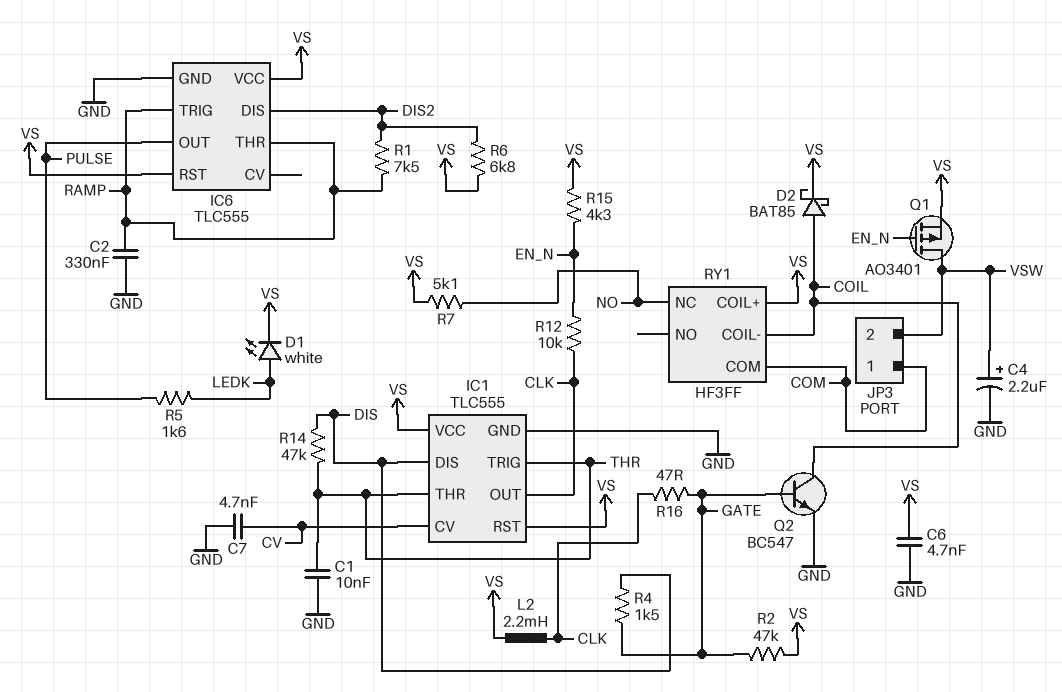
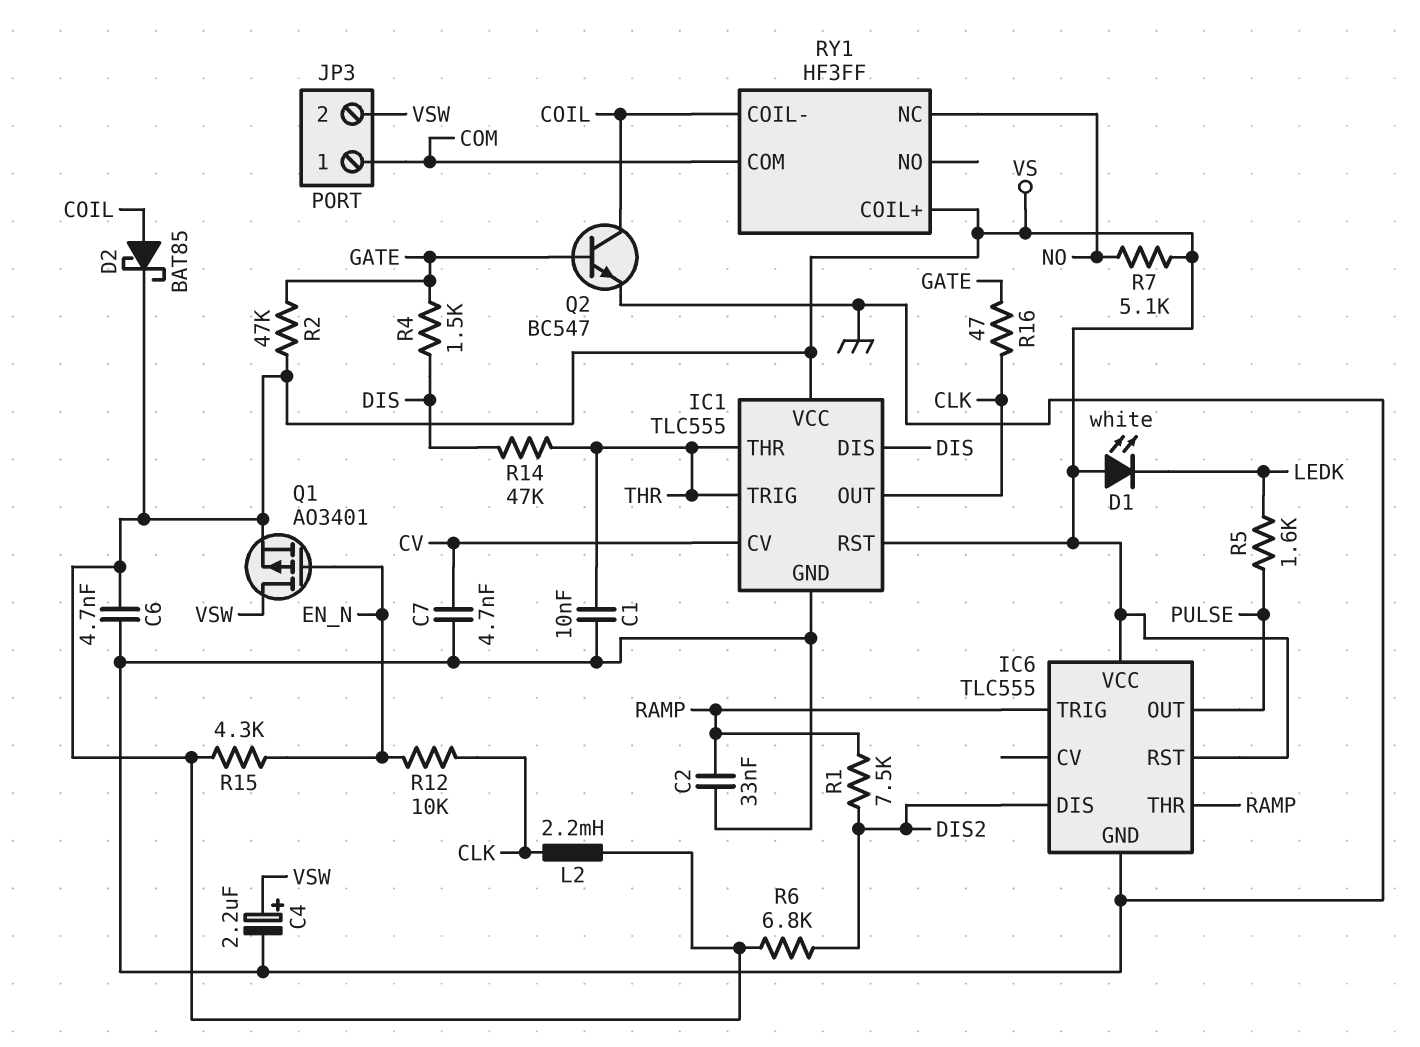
C2: 330nF (GND, RAMP) -> 33nF (GND, RAMP)
D1: LED white (A LEDK, K VS) -> LED white (A VS, K LEDK)

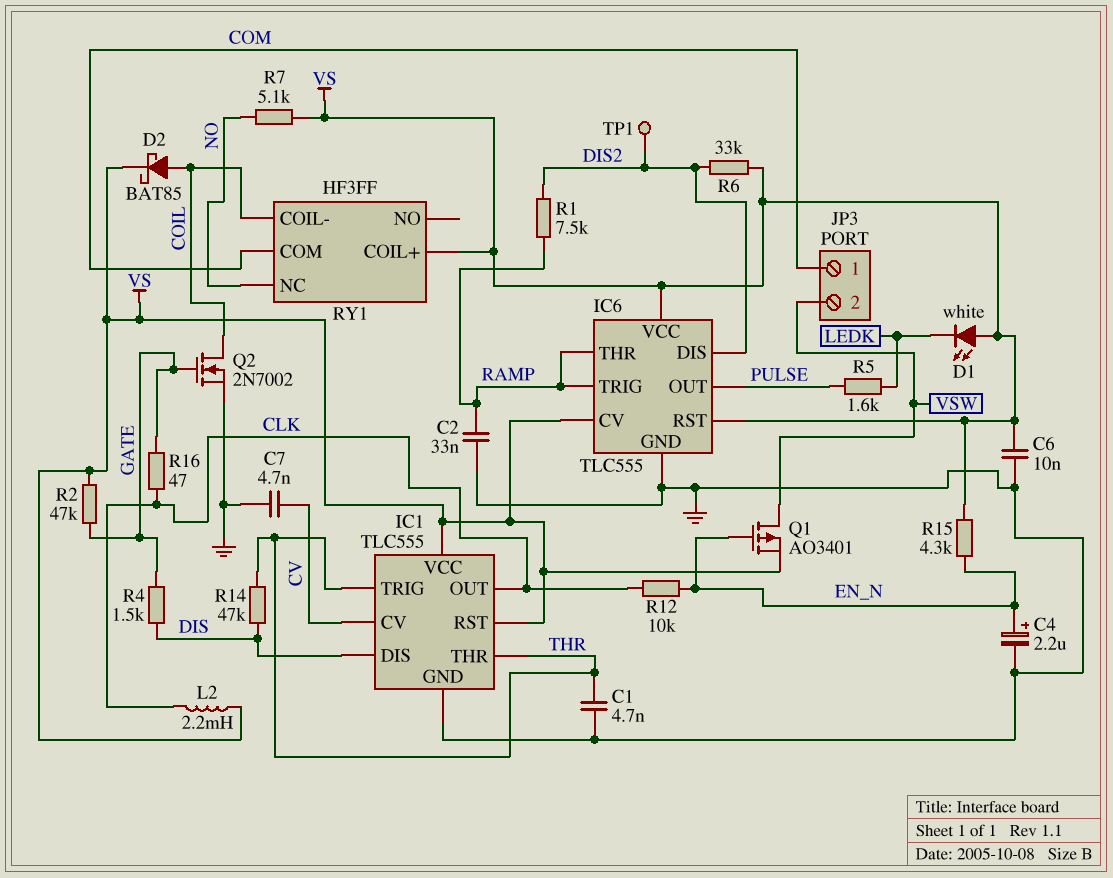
C1: 10nF (GND, THR) -> 4.7nF (GND, THR)
C4: 2.2uF (plus VSW, minus GND) -> 2.2uF (plus EN_N, minus GND)
C6: 4.7nF (GND, VS) -> 10nF (GND, VS)
IC6 pin CV: none -> VS
Q2: NPN BC547 (B GATE, C COIL, E GND) -> NMOS 2N7002 (G GATE, D COIL, S GND)
R6: 6.8k (DIS2, VS) -> 33k (DIS2, VS)
TP1: none -> test point (DIS2)

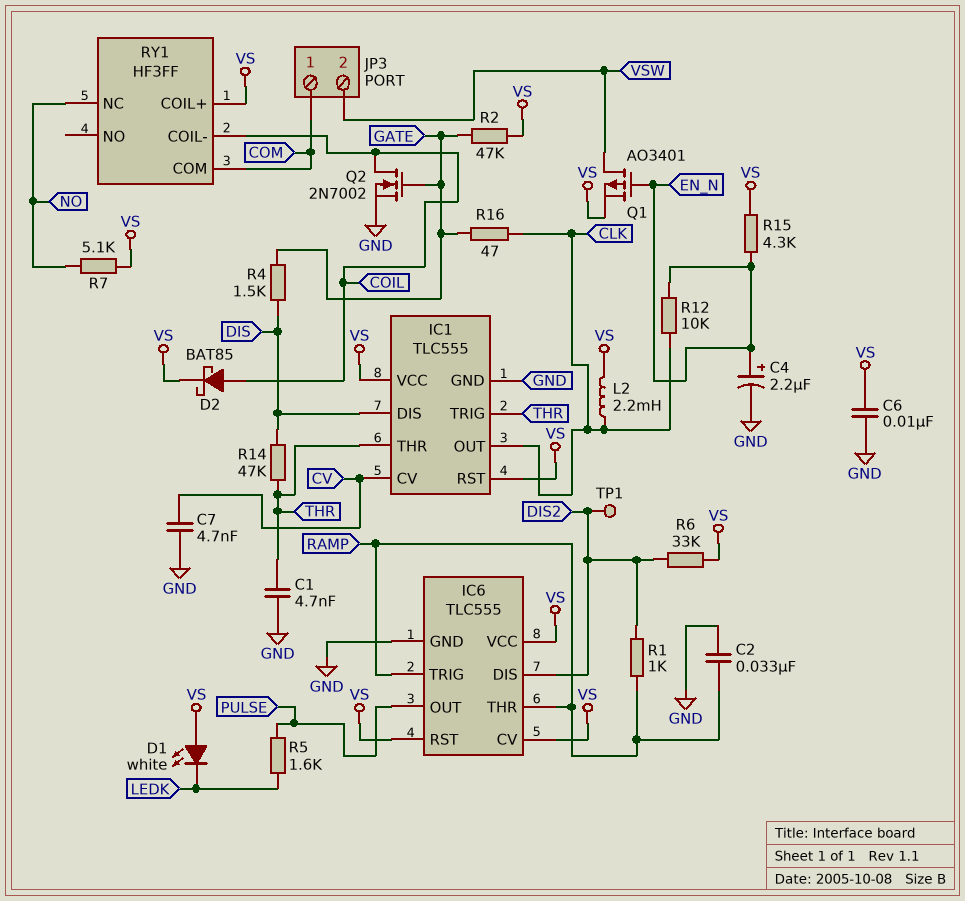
R1: 7.5k (DIS2, RAMP) -> 1k (DIS2, RAMP)

